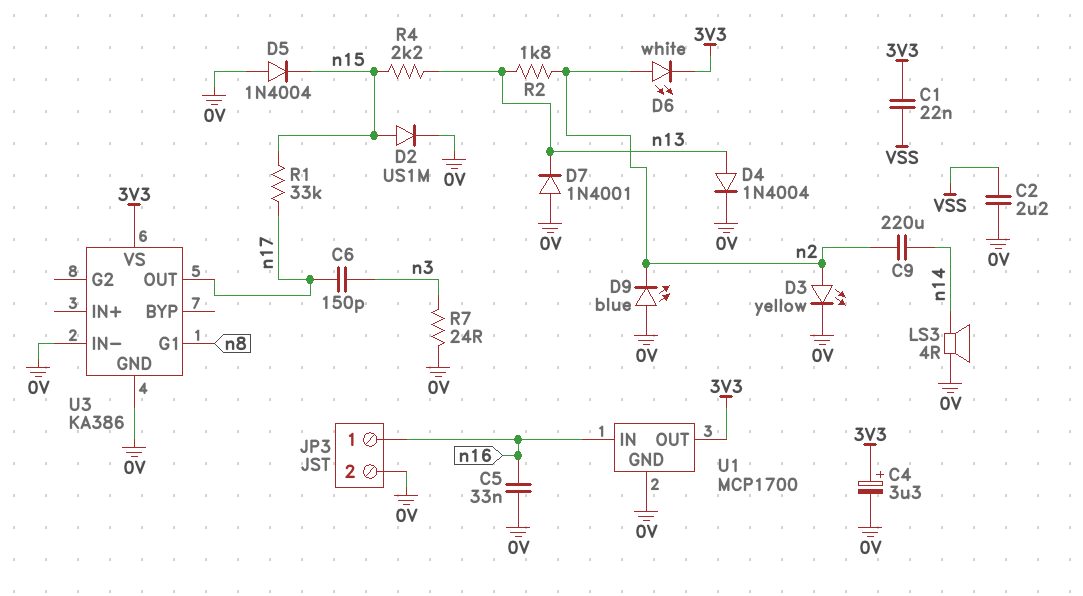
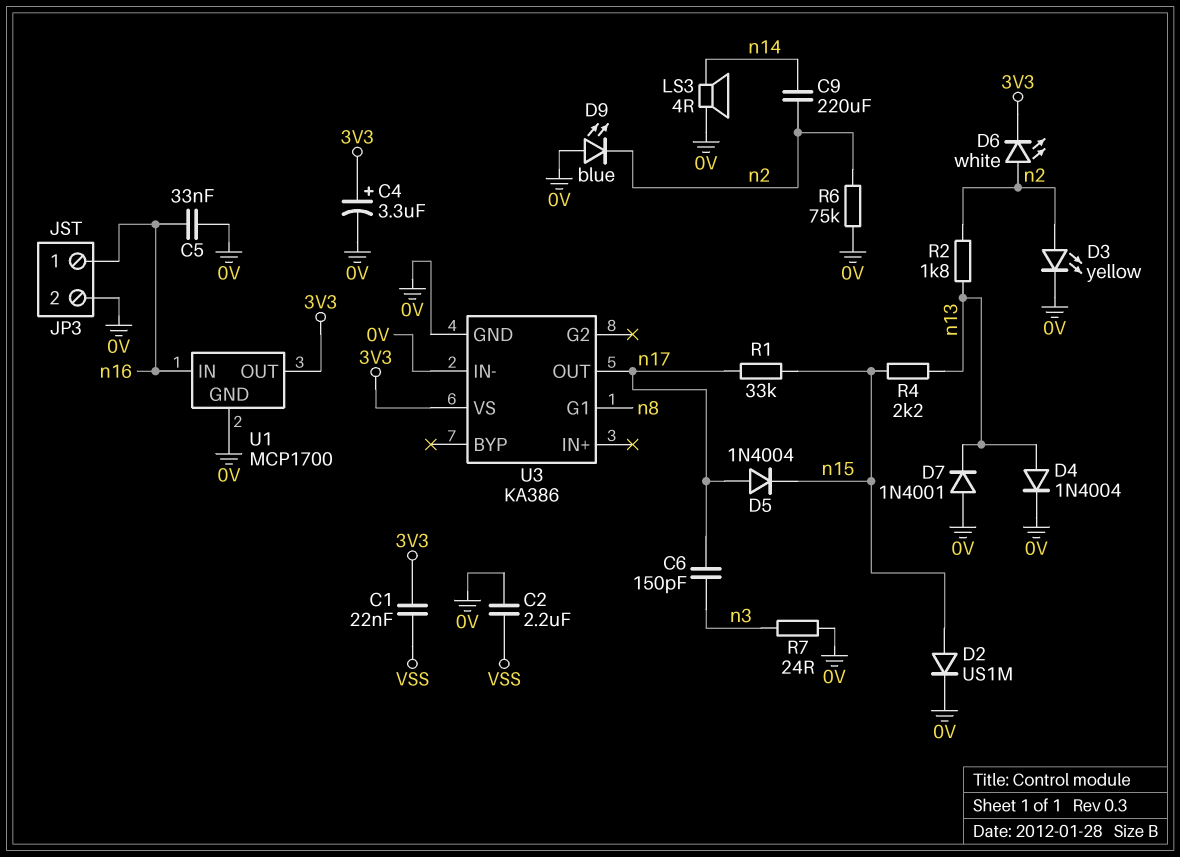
D5: diode 1N4004 (A 0V, K n15) -> diode 1N4004 (A n17, K n15)
R6: none -> 75k (0V, n2)

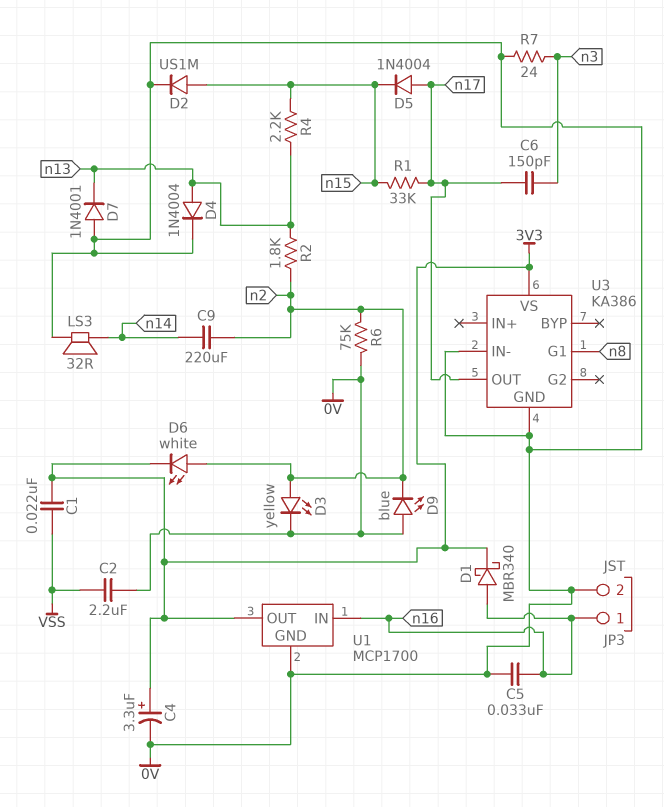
D1: none -> schottky MBR340 (A n16, K 3V3)
LS3: speaker 4R (0V, n14) -> speaker 32R (0V, n14)

